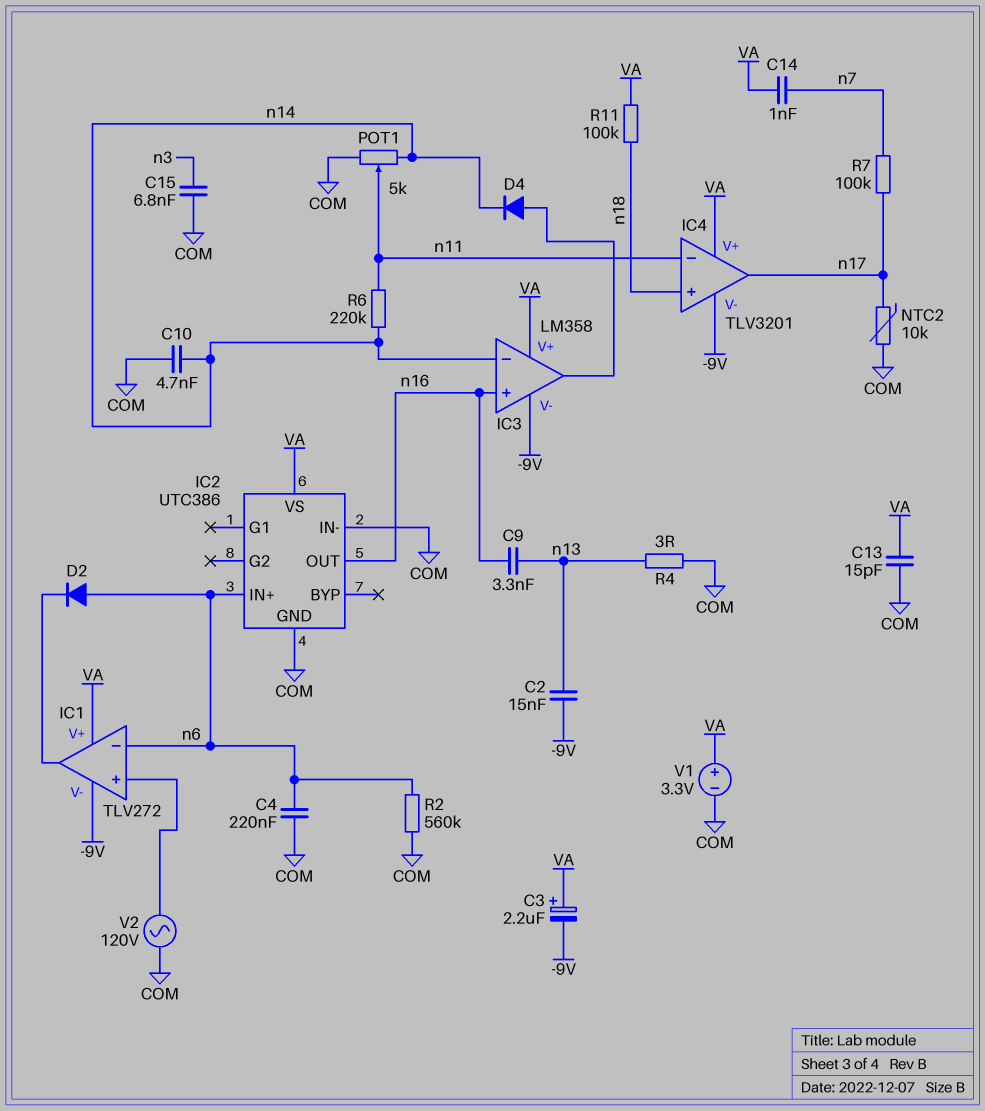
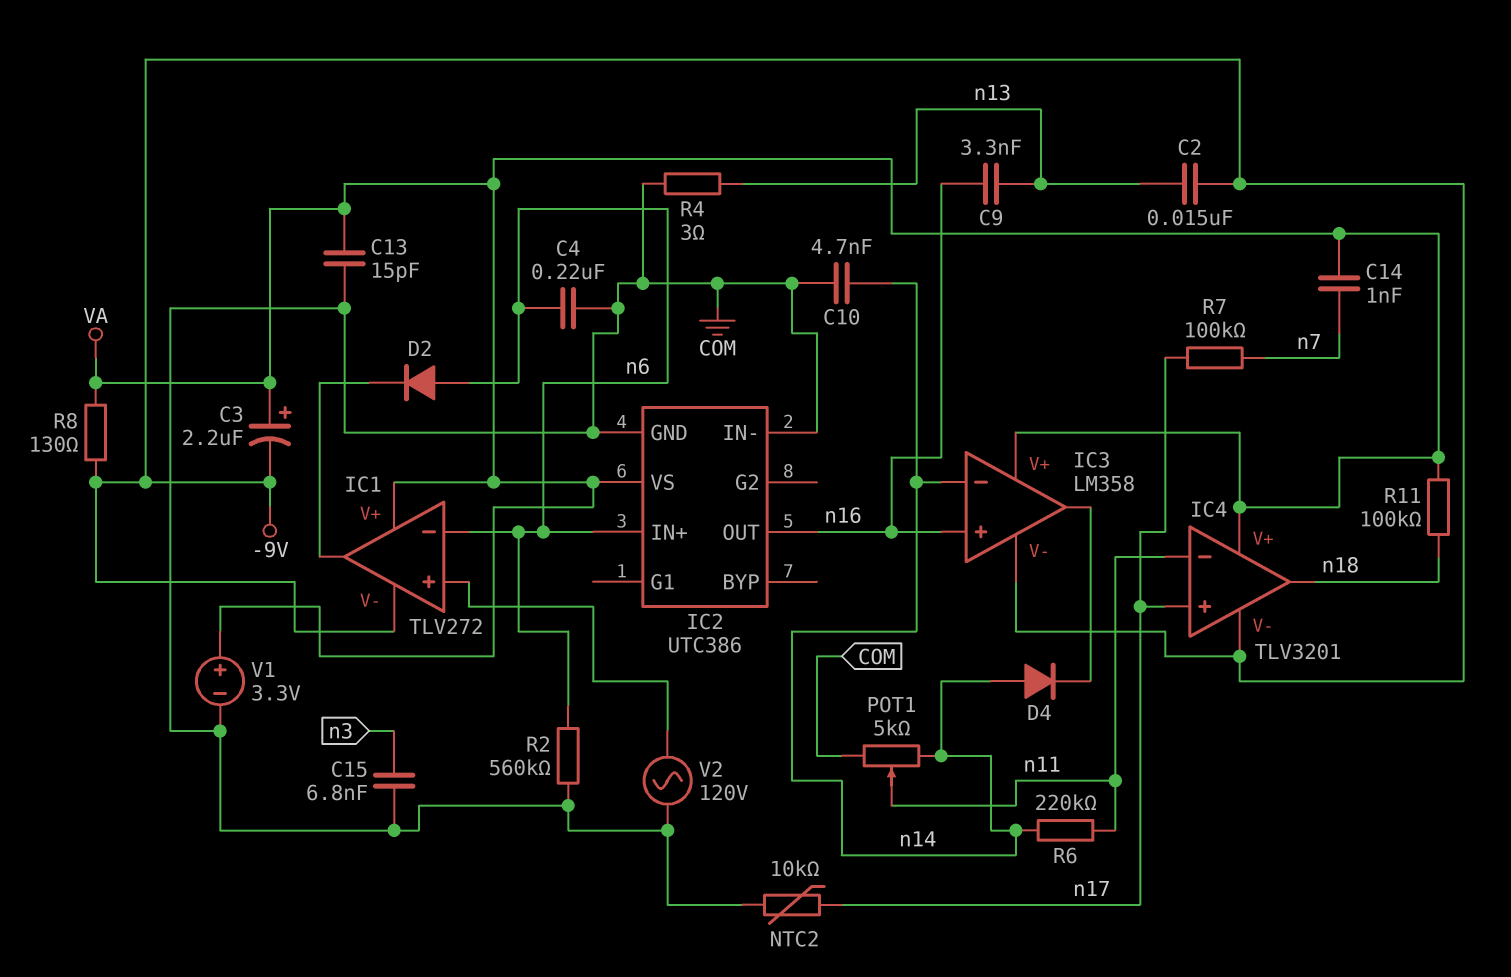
D4: diode (A IC3/out, K n14) -> diode (A n14, K IC3/out)
IC4 pin in+: n18 -> n17
IC4 pin out: n17 -> n18
R8: none -> 130 (-9V, VA)

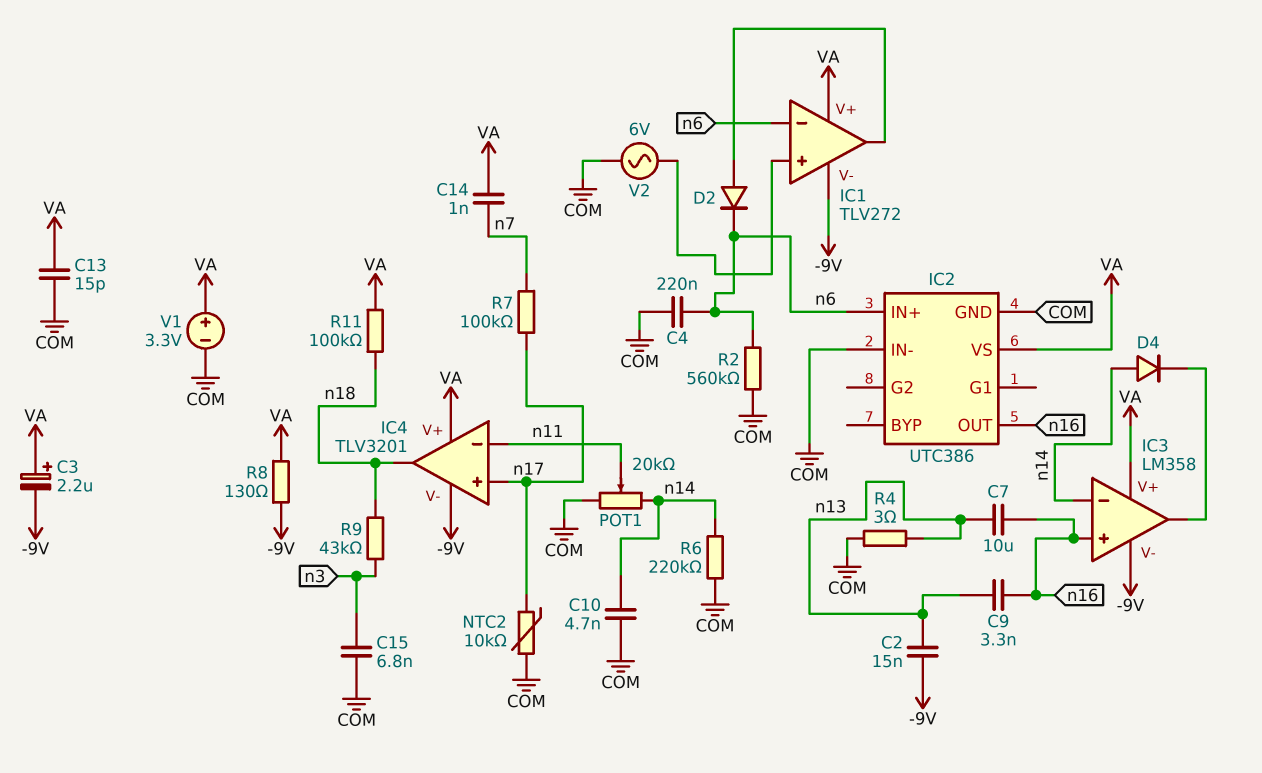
C7: none -> 10uF (n13, n16)
D2: diode (A n6, K IC1/out) -> diode (A IC1/out, K n6)
POT1: 5k (COM, n14, wiper n11) -> 20k (COM, n14, wiper n11)
R6: 220k (n11, n14) -> 220k (COM, n14)
R9: none -> 43k (n3, n18)
V2: AC 120V (COM, IC1/in+) -> AC 6V (COM, IC1/in+)

